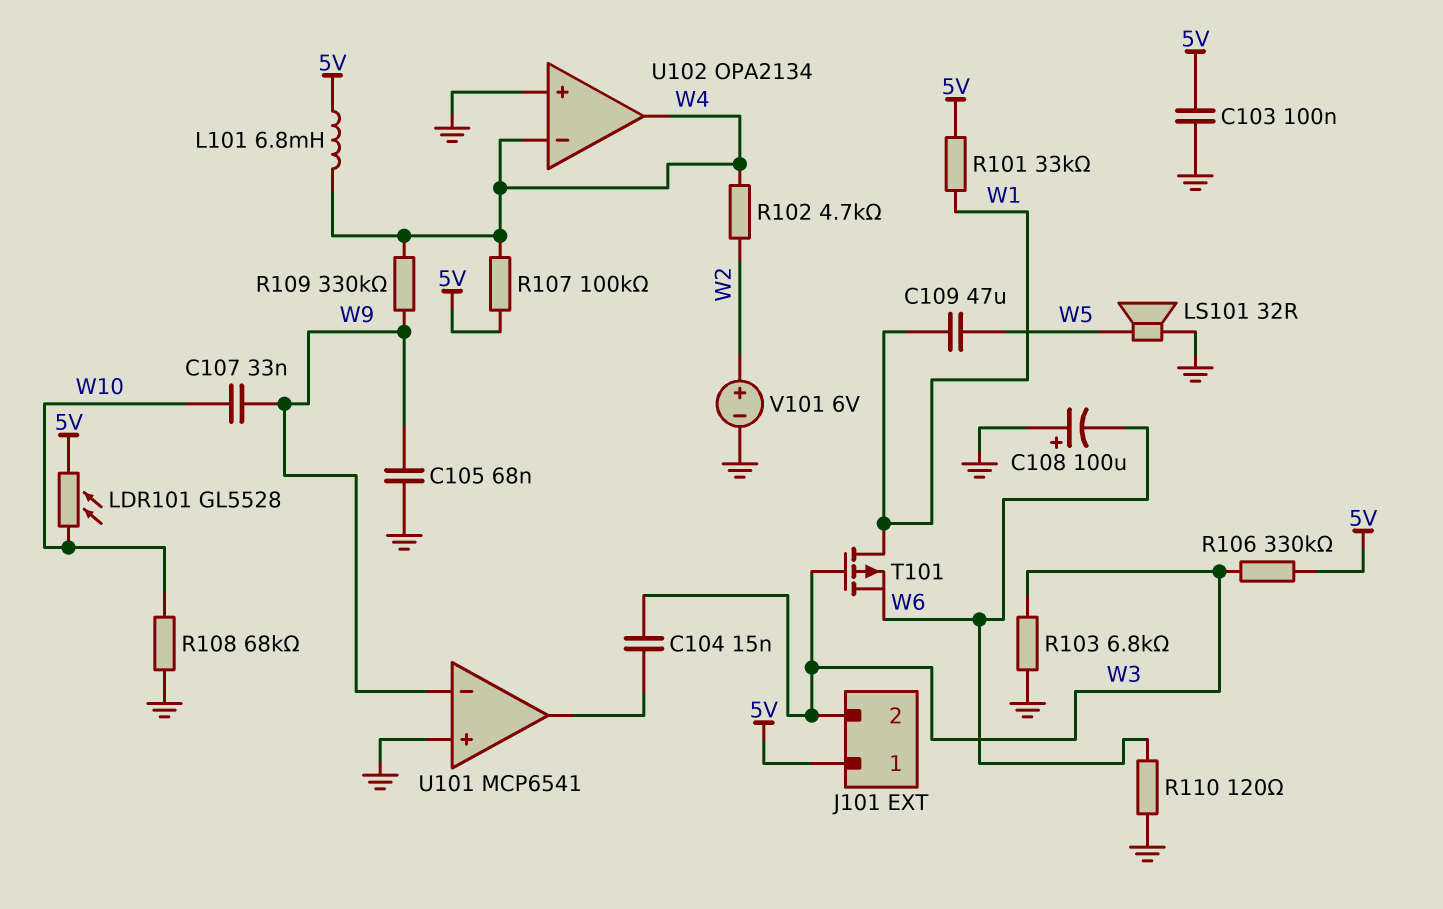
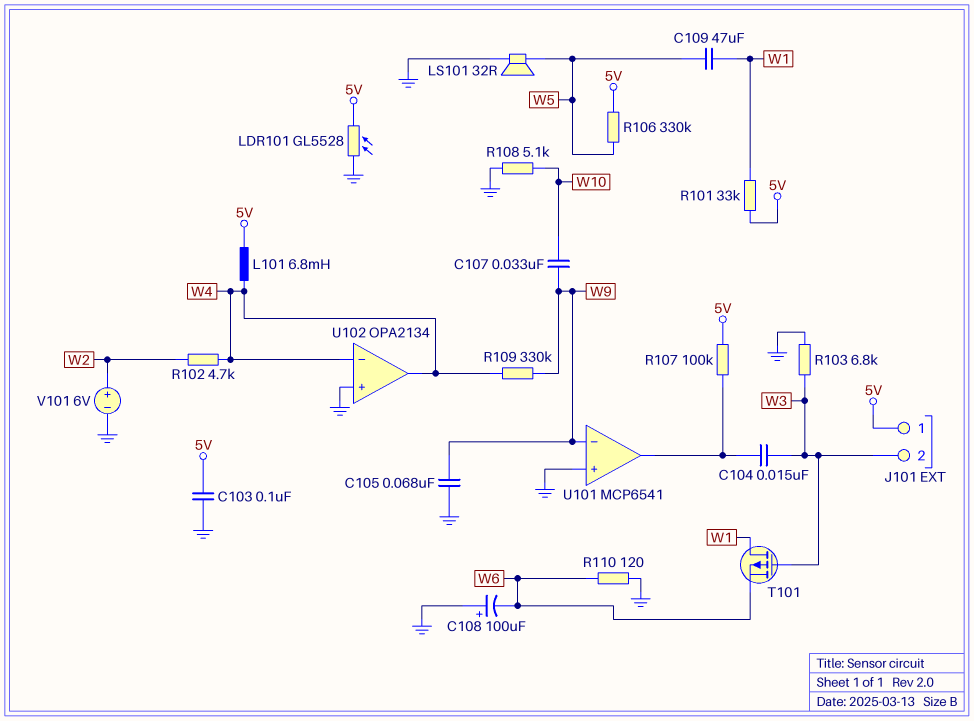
LDR101: GL5528 (5V, W10) -> GL5528 (5V, GND)
R106: 330k (5V, W3) -> 330k (5V, W5)
R107: 100k (5V, W4) -> 100k (5V, U101/out)
R108: 68k (GND, W10) -> 5.1k (GND, W10)

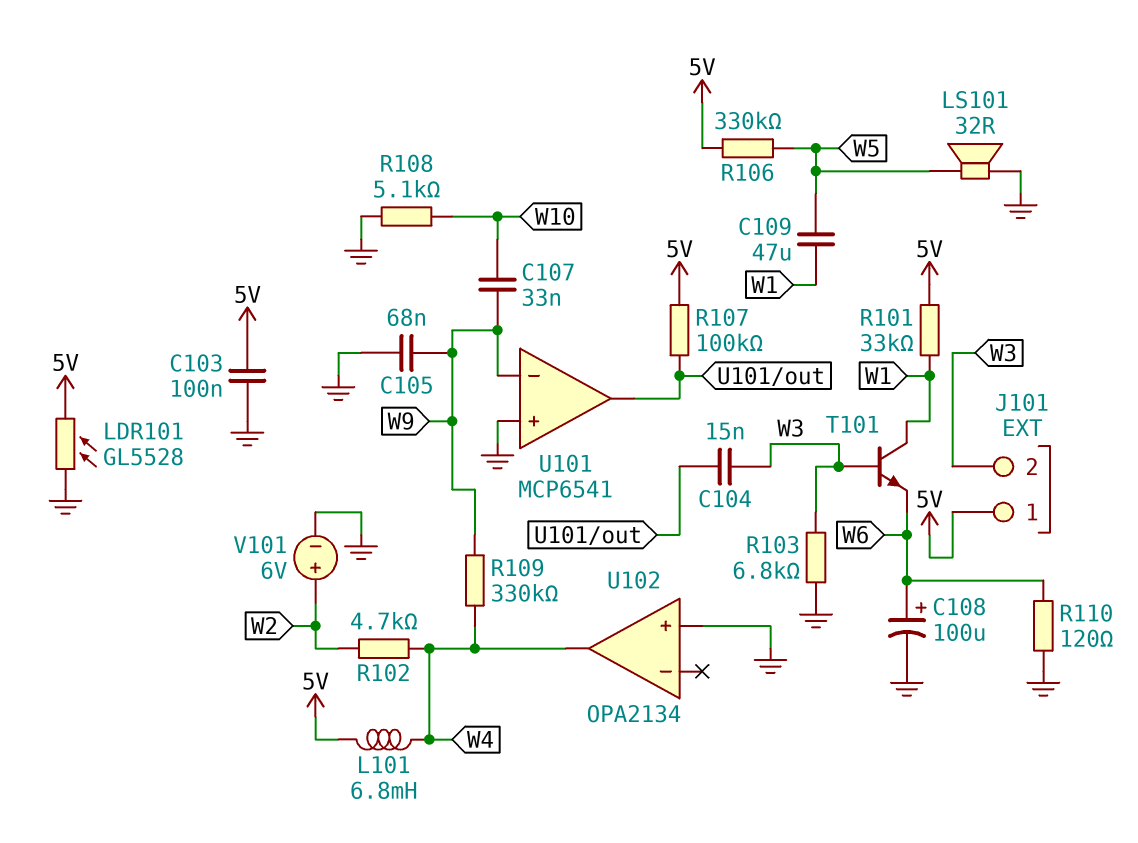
C108: 100uF (plus GND, minus W6) -> 100uF (plus W6, minus GND)
T101: PMOS (G W3, D W1, S W6) -> NPN (B W3, C W1, E W6)
U102 pin in-: W4 -> none

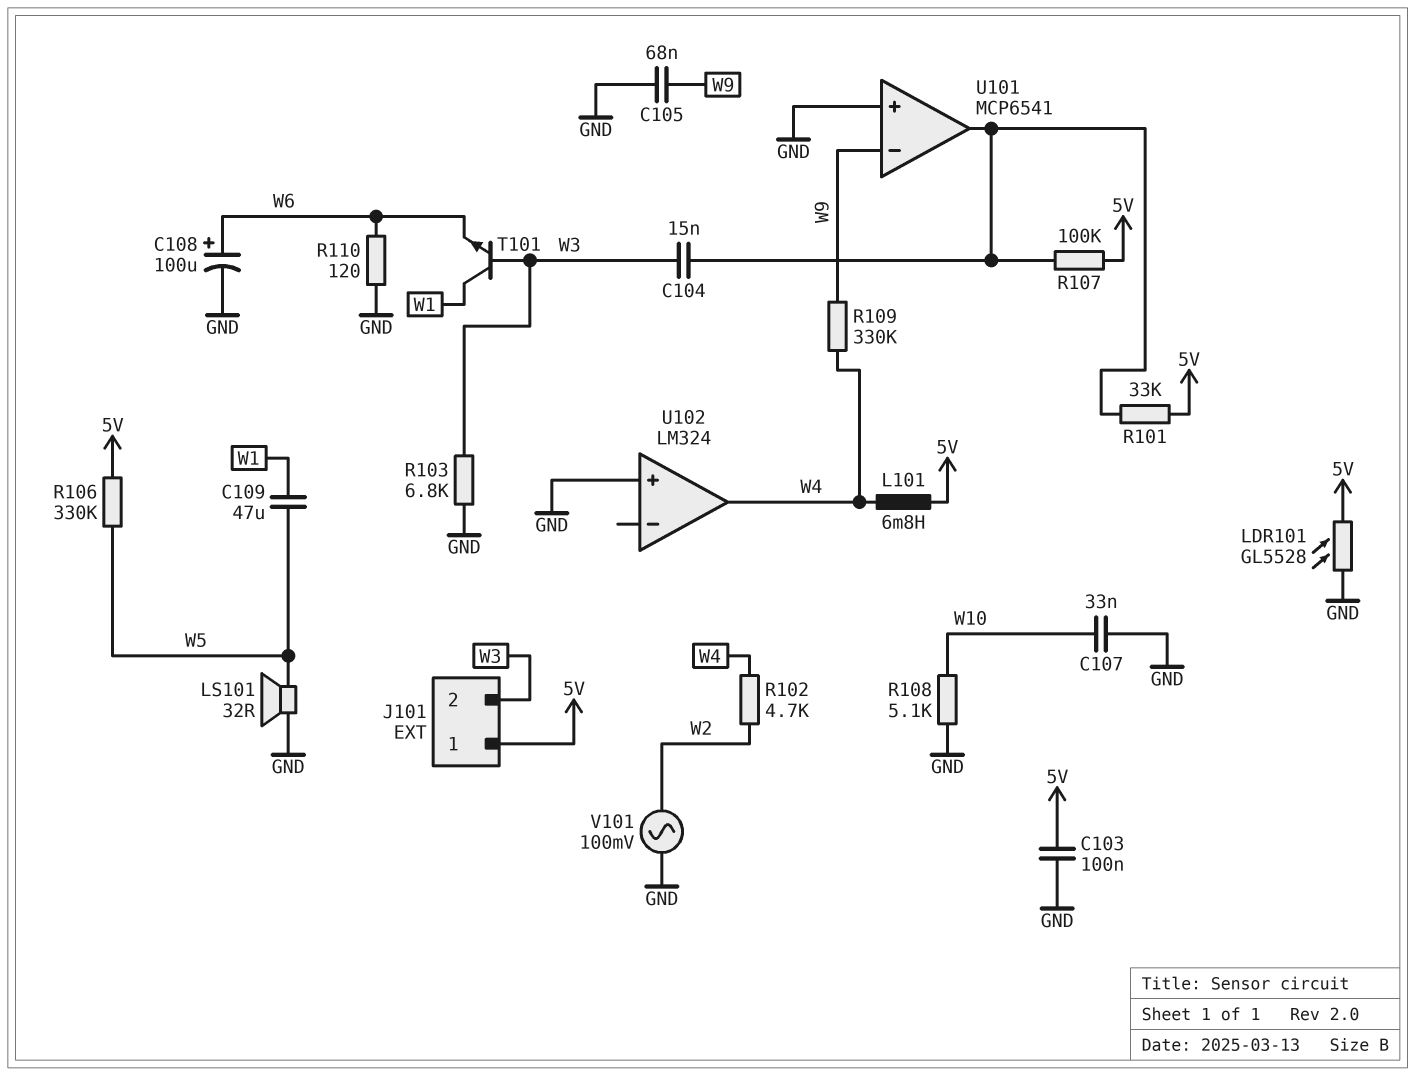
C107: 33nF (W9, W10) -> 33nF (GND, W10)
R101: 33k (5V, W1) -> 33k (5V, U101/out)
U102: OPA2134 -> LM324
V101: 6V (plus W2, minus GND) -> AC 100mV (GND, W2)

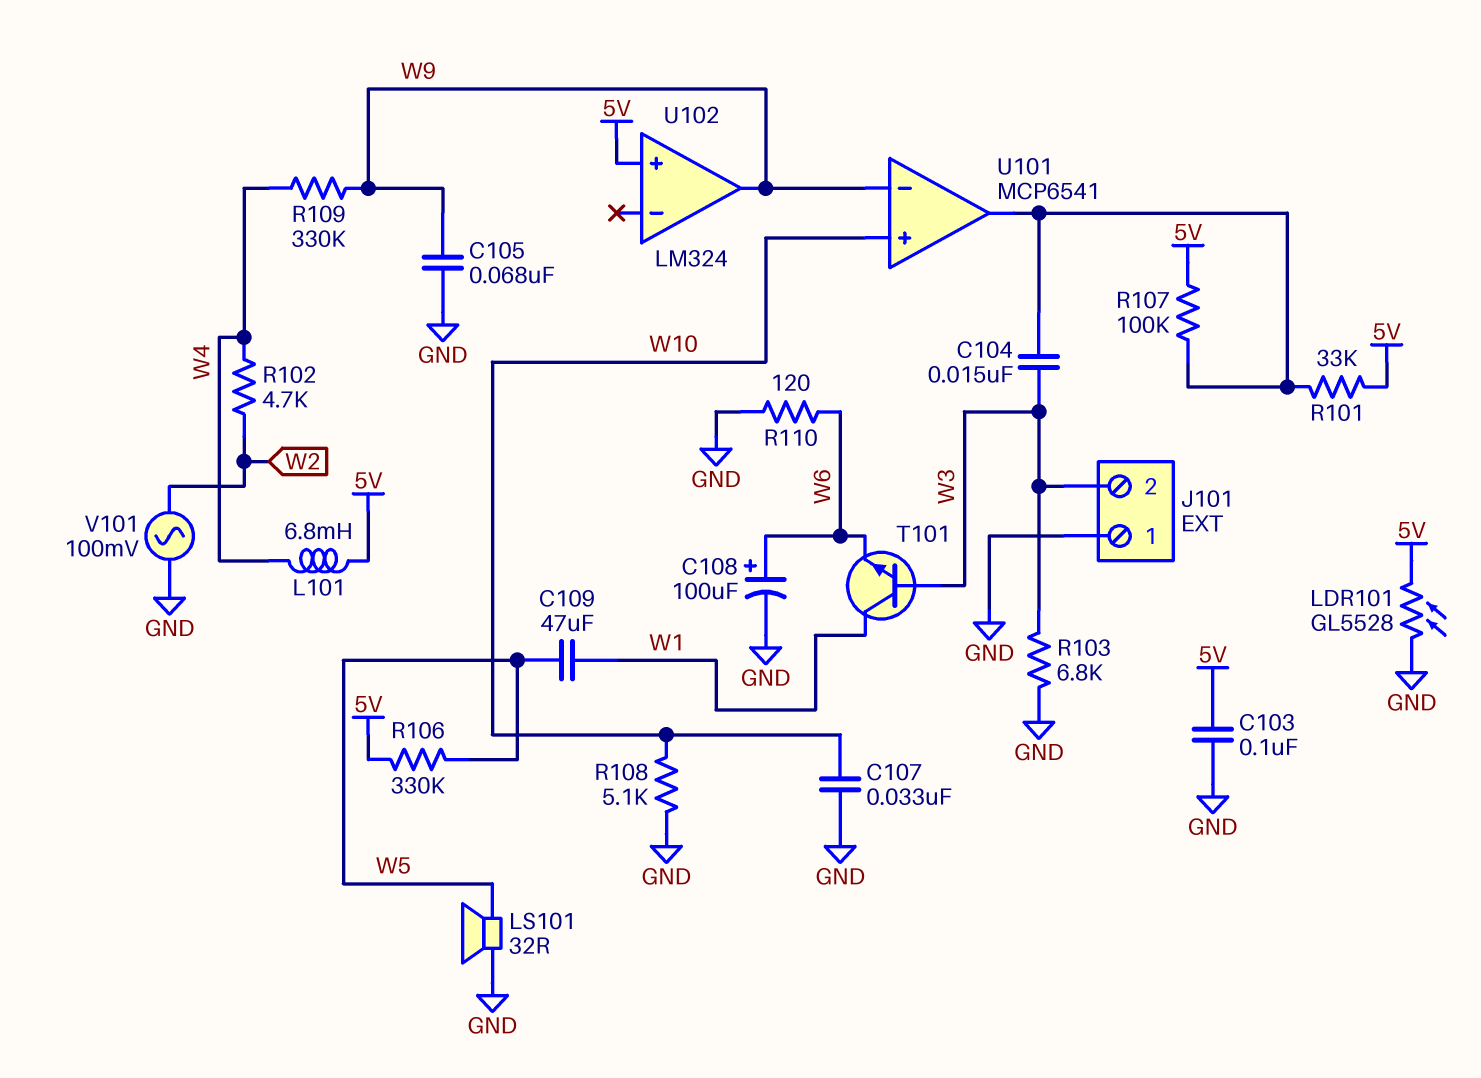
J101 pin 1: 5V -> GND
U101 pin in+: GND -> W10
U102 pin in+: GND -> 5V
U102 pin out: W4 -> W9

